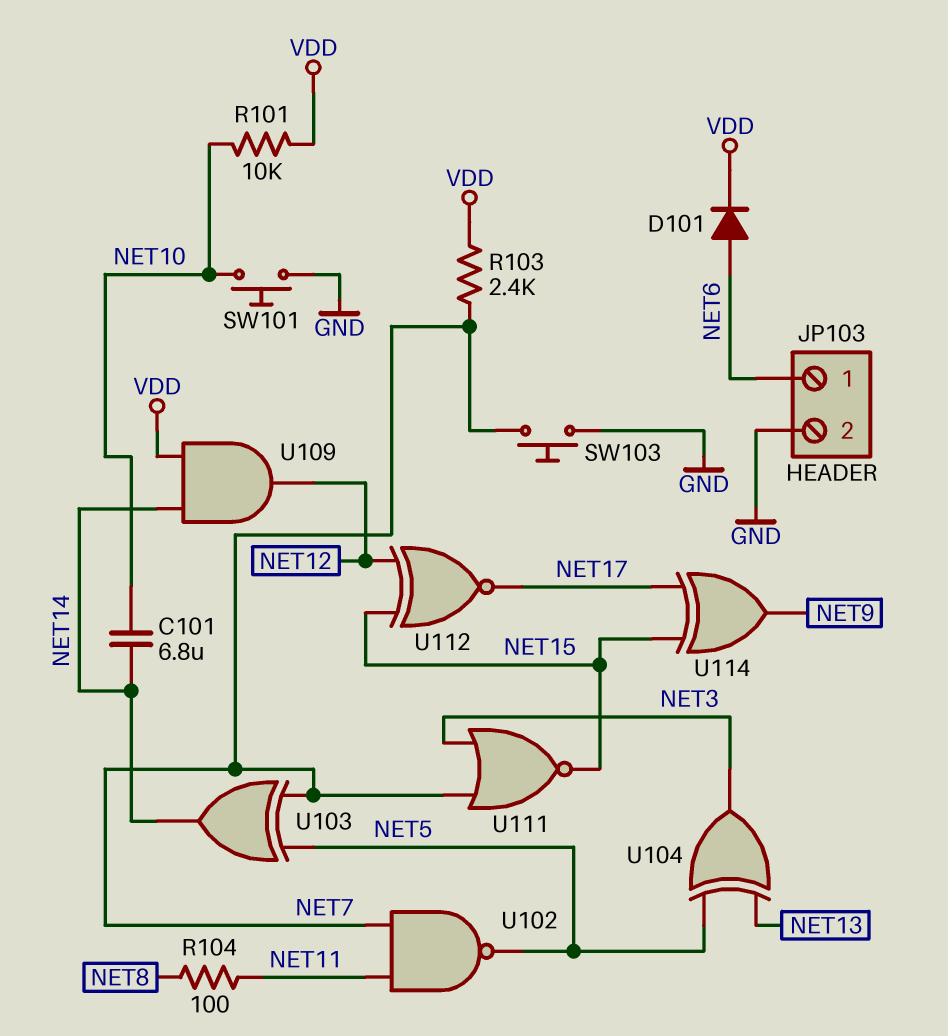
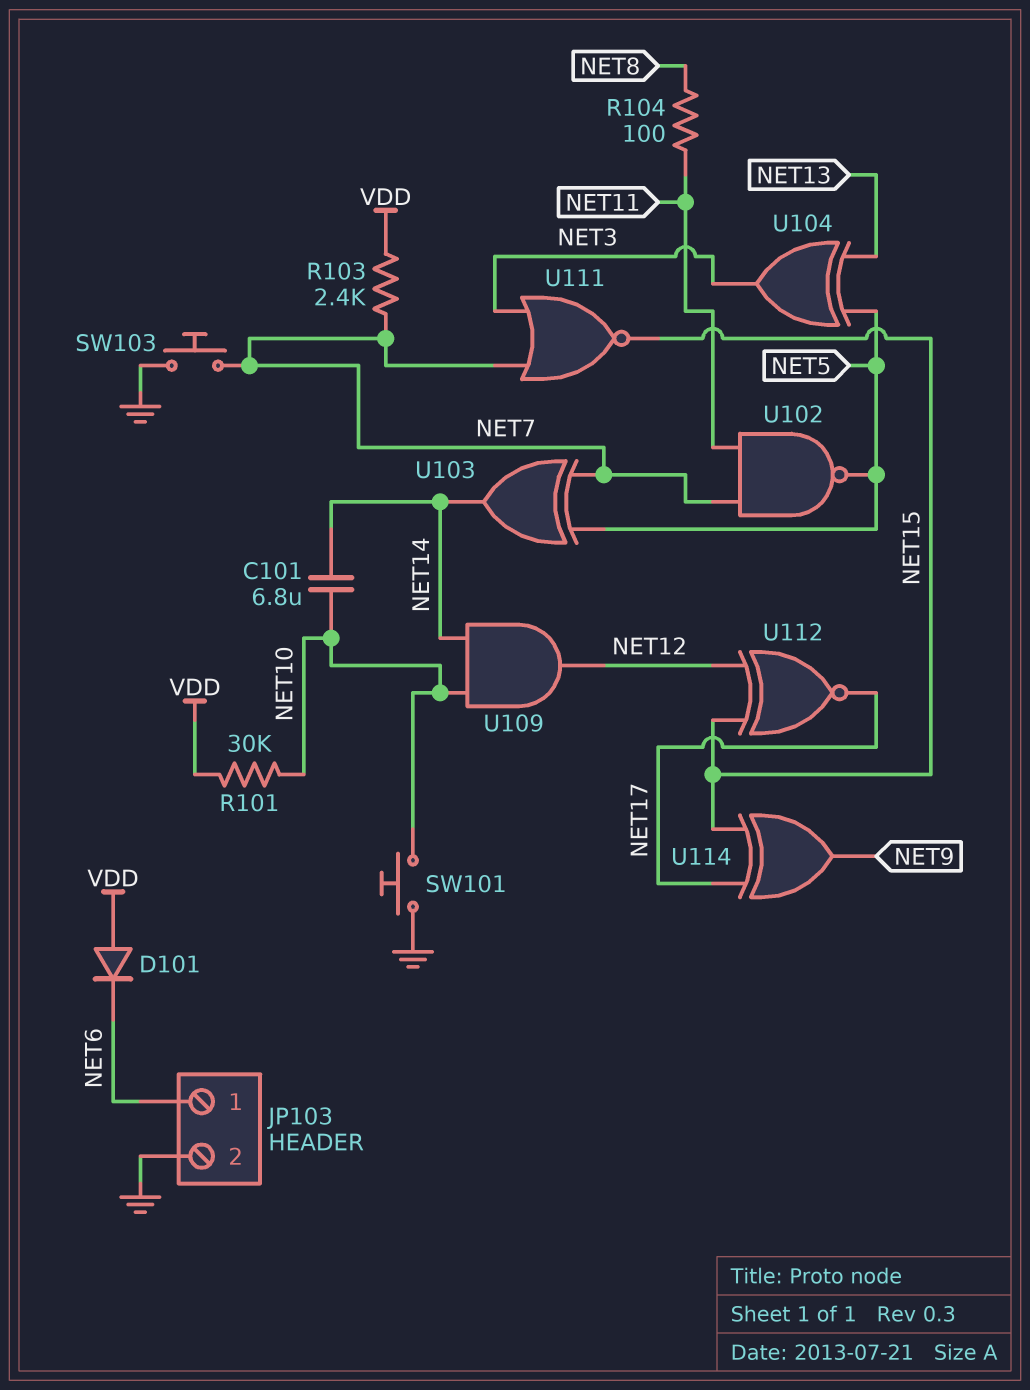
D101: diode (A NET6, K VDD) -> diode (A VDD, K NET6)
R101: 10k (NET10, VDD) -> 30k (NET10, VDD)
U109: AND (in NET14, in VDD, out NET12) -> AND (in NET10, in NET14, out NET12)

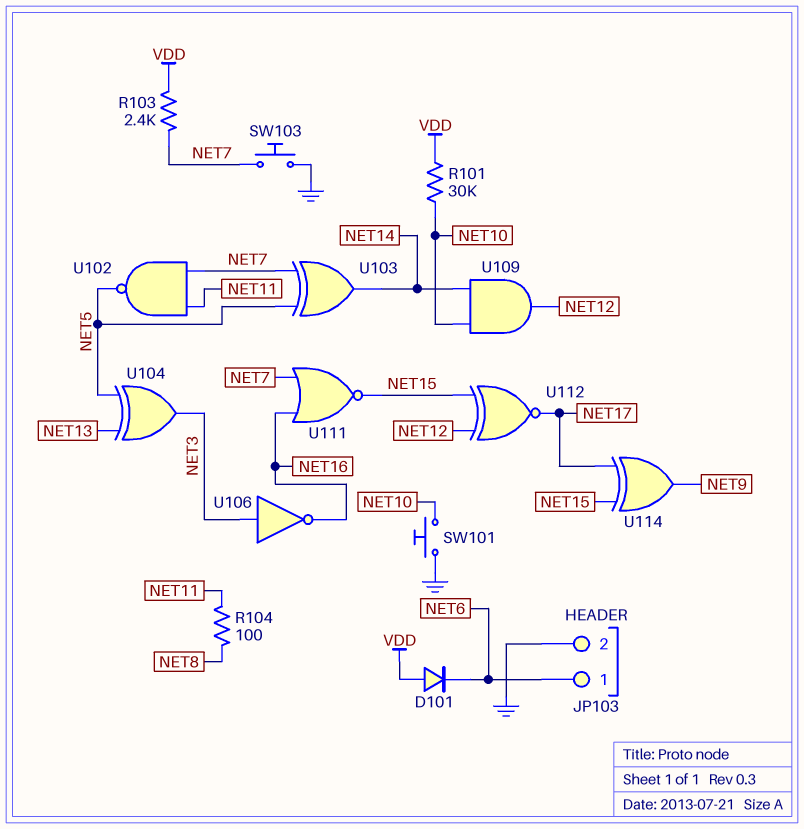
C101: 6.8uF (NET10, NET14) -> none
U106: none -> NOT (in NET3, out NET16)
U111: NOR (in NET3, in NET7, out NET15) -> NOR (in NET7, in NET16, out NET15)

